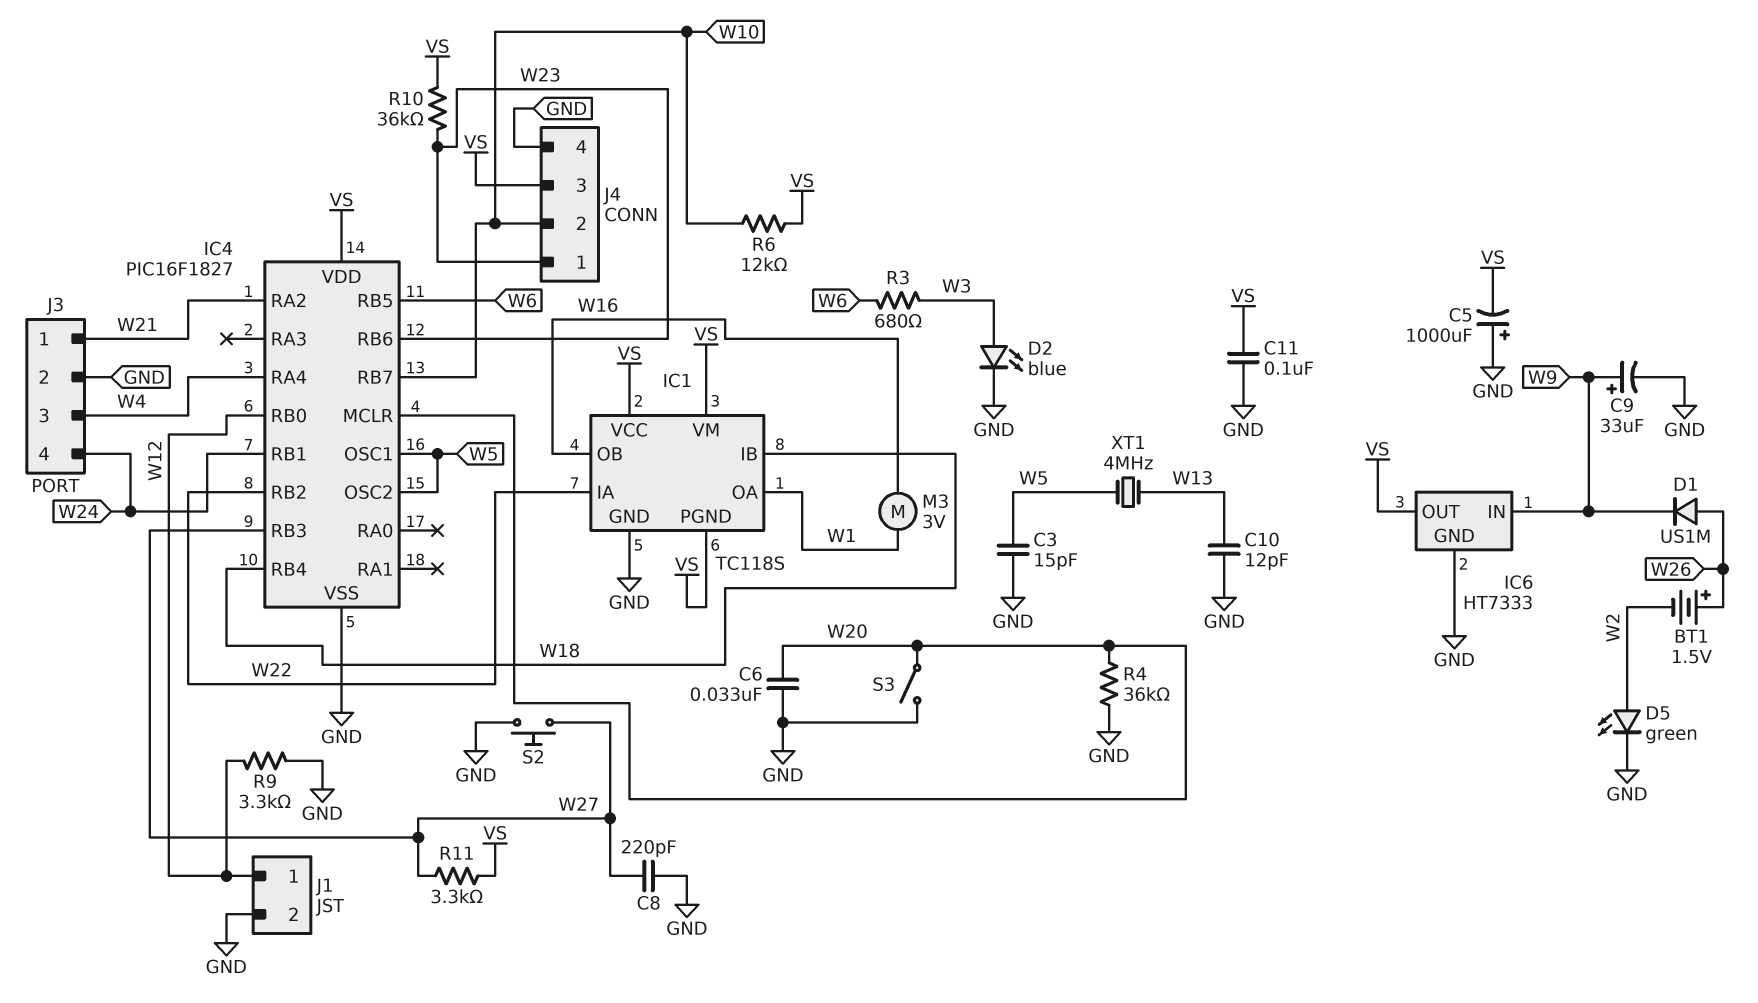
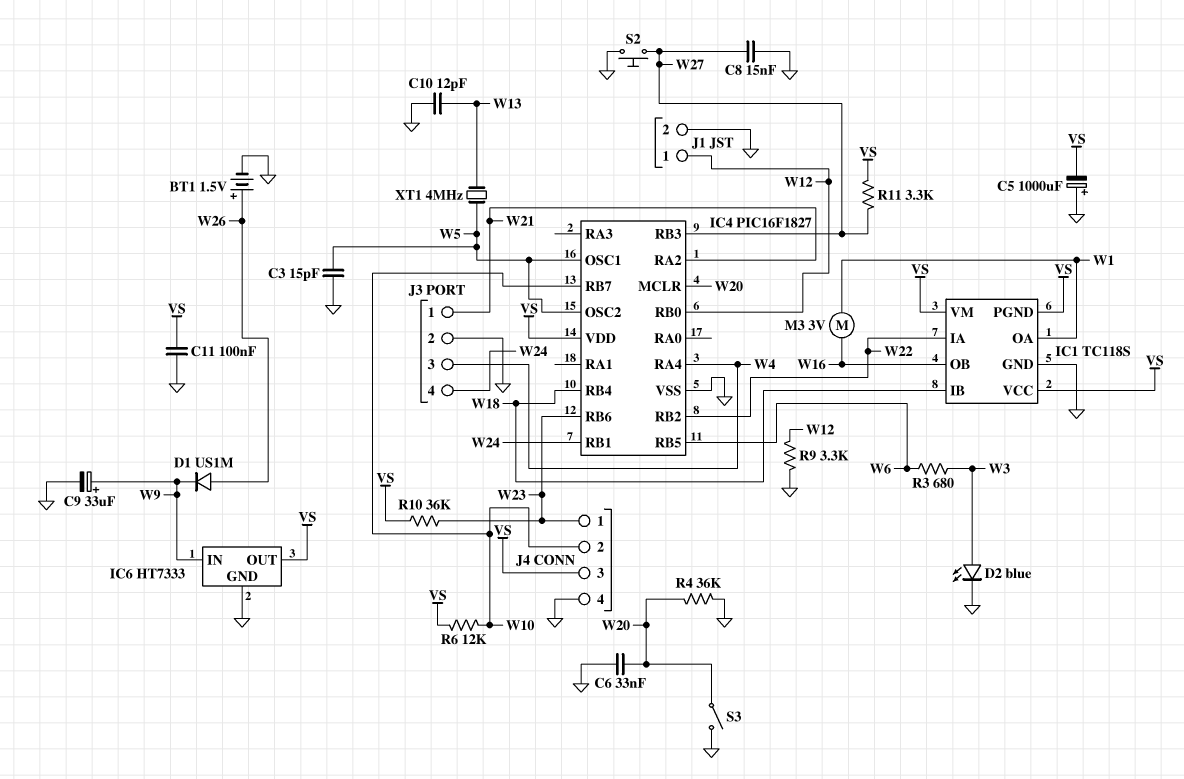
BT1: 1.5V (plus W26, minus W2) -> 1.5V (plus W26, minus GND)
C8: 220pF (GND, W27) -> 15nF (GND, W27)
D5: LED green (A W2, K GND) -> none

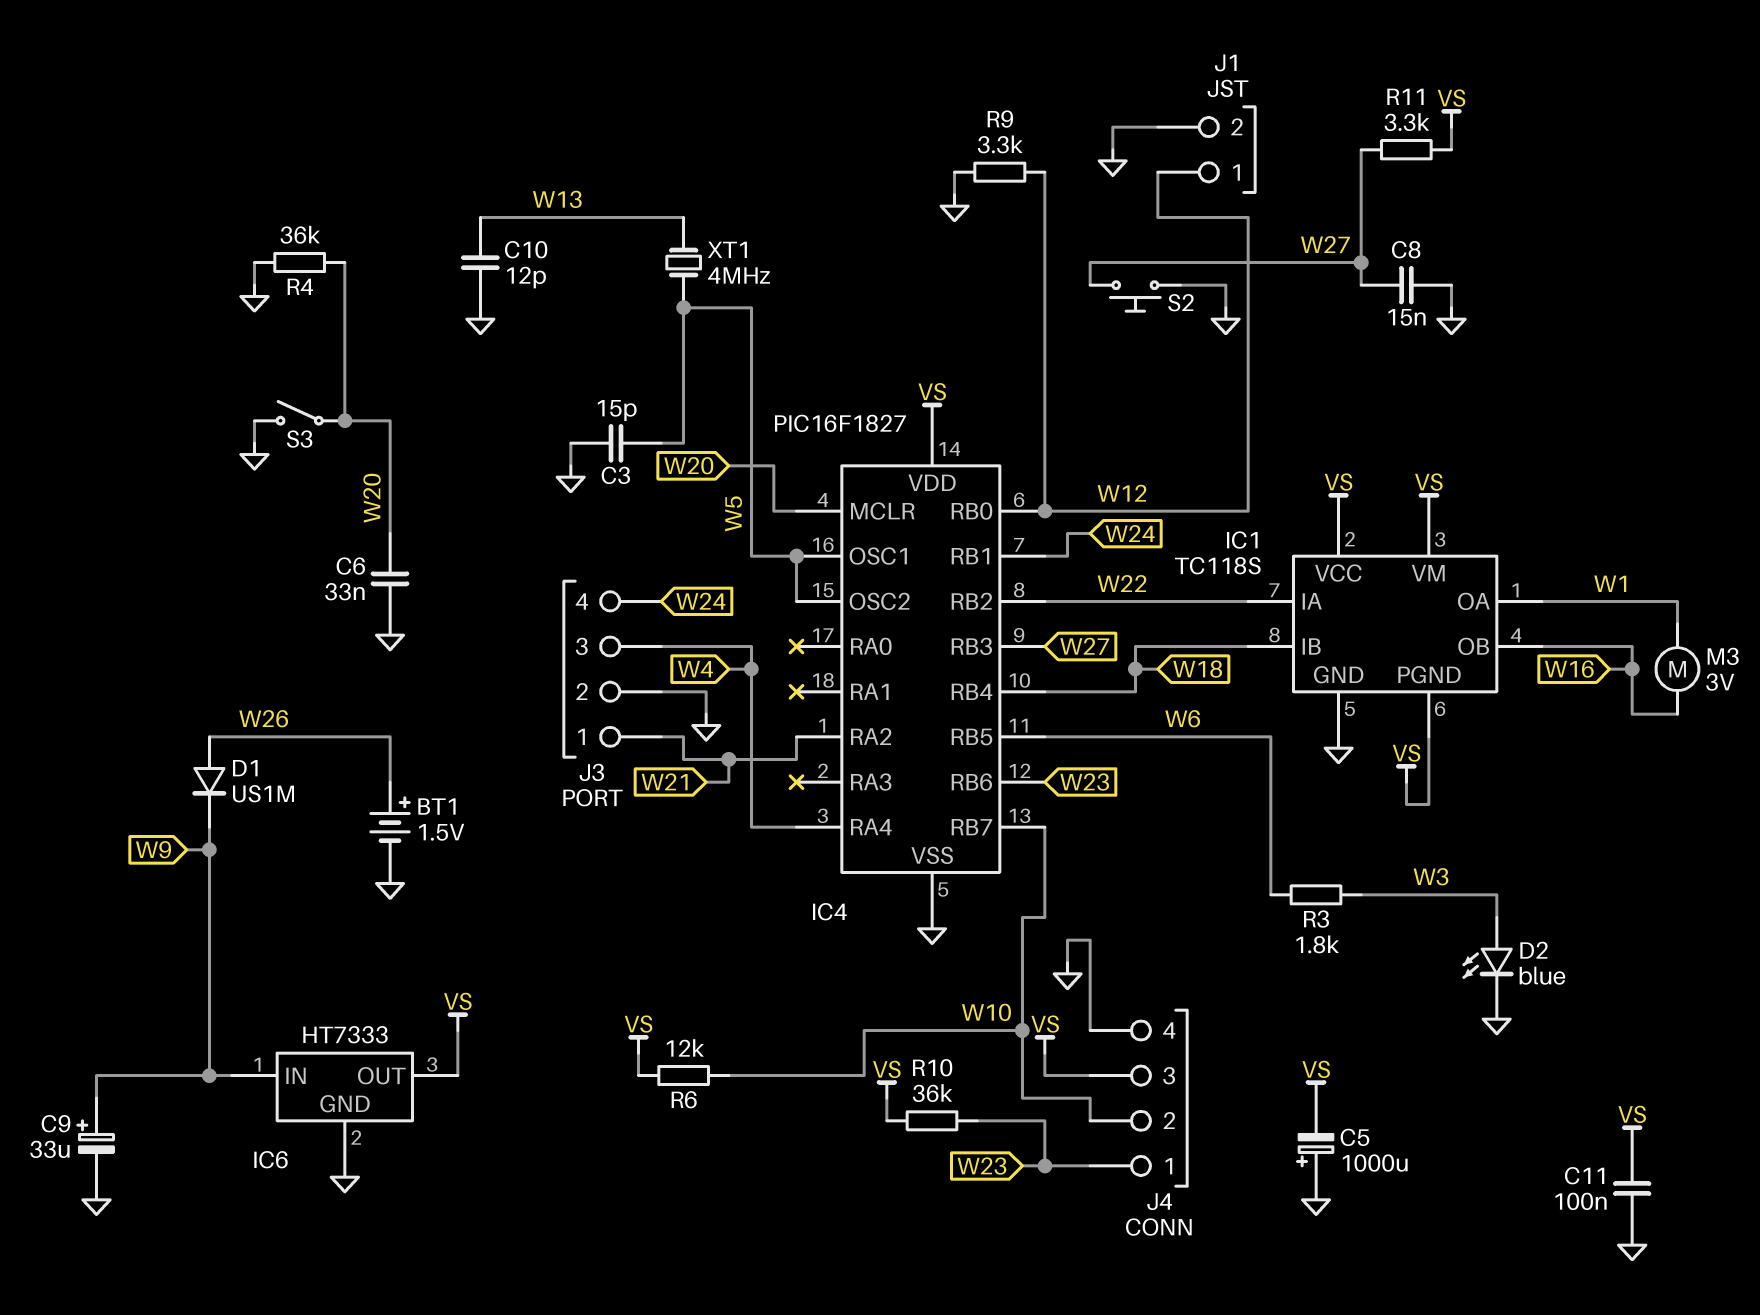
R3: 680 (W3, W6) -> 1.8k (W3, W6)

